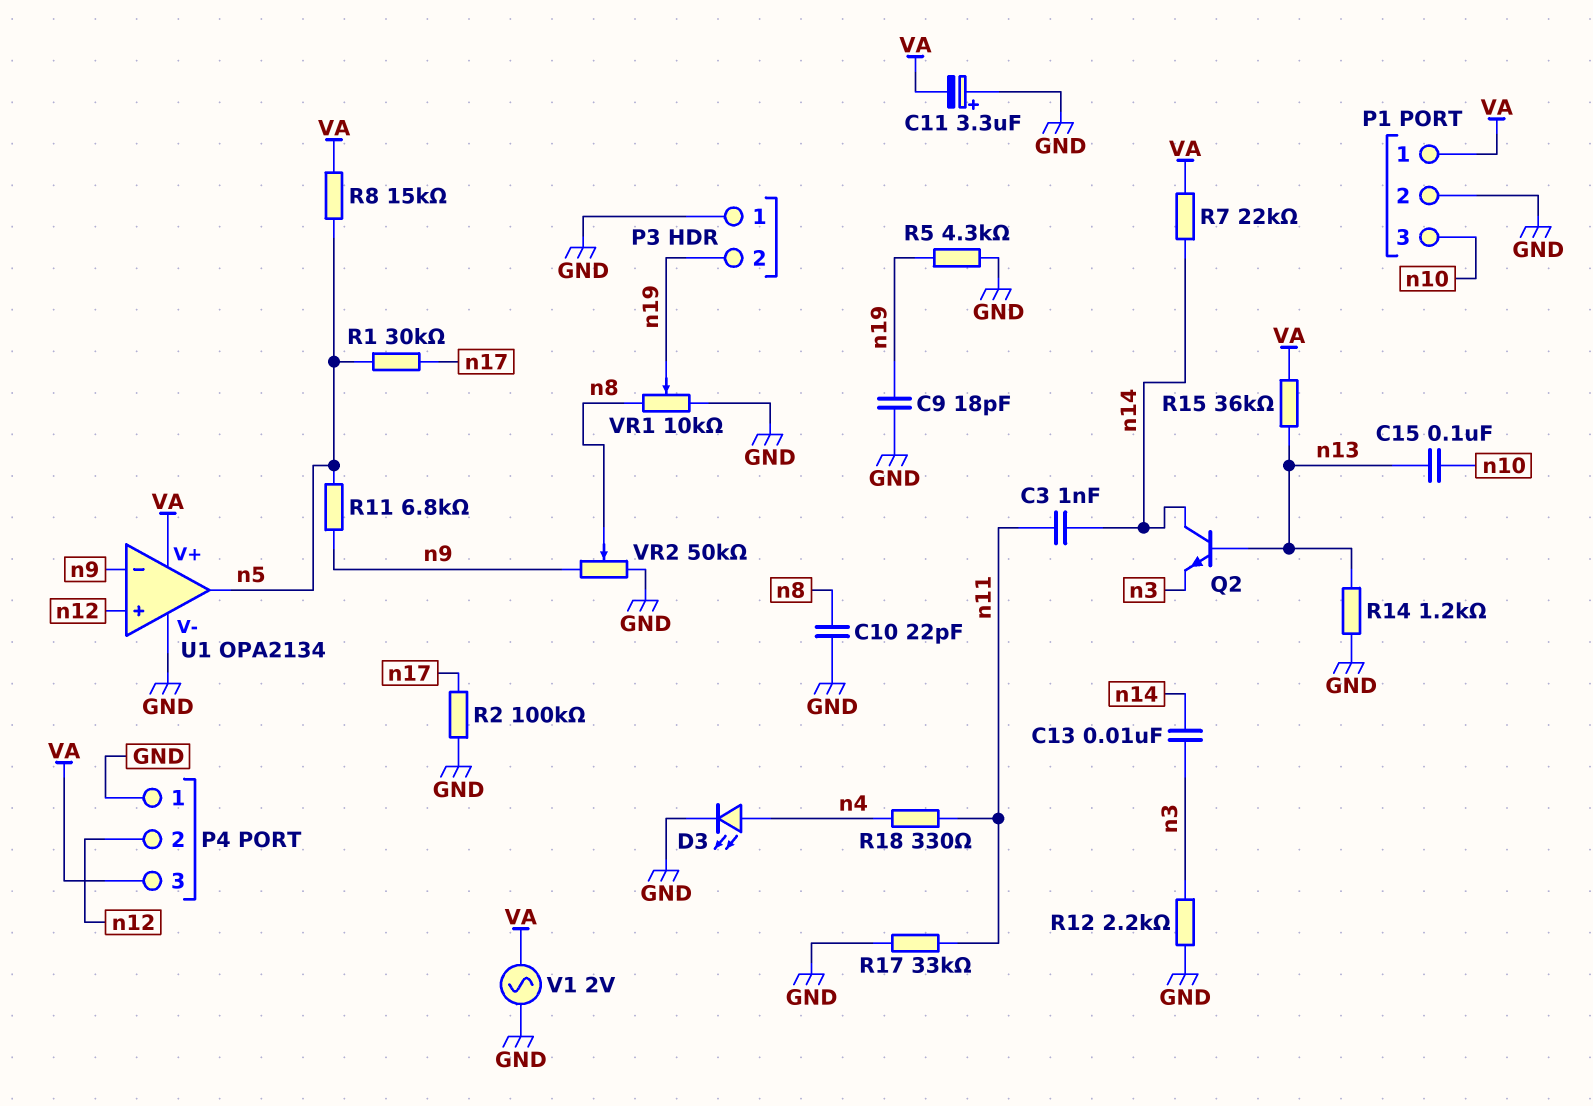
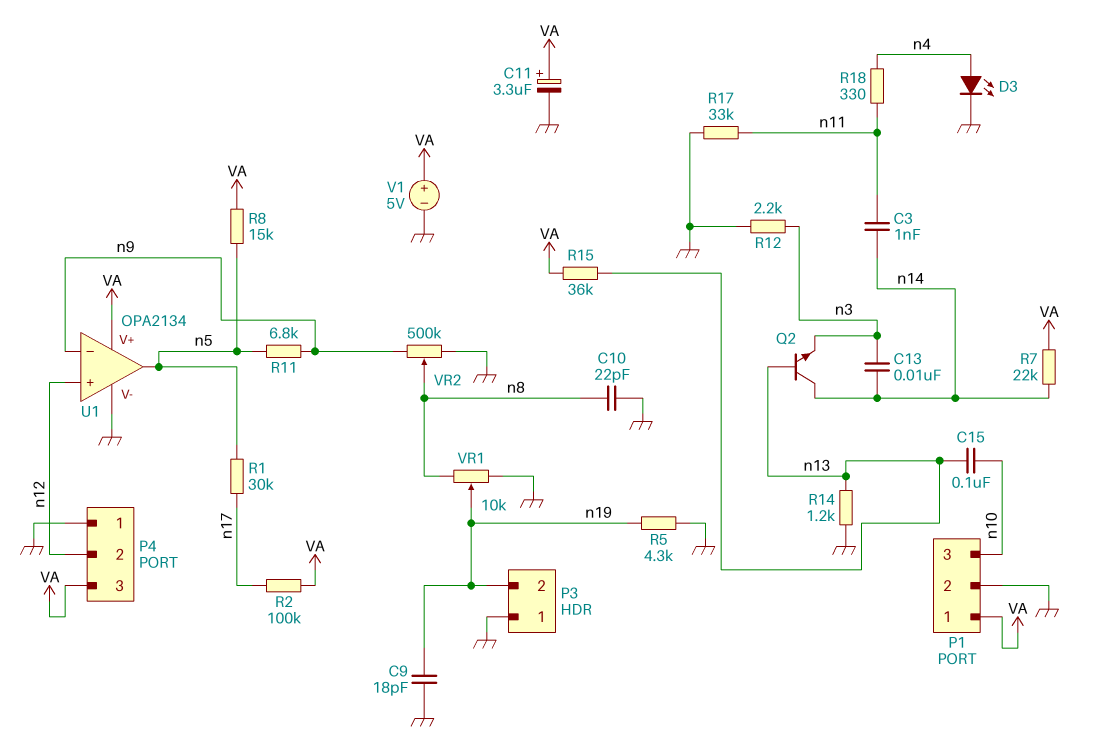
C11: 3.3uF (plus GND, minus VA) -> 3.3uF (plus VA, minus GND)
R2: 100k (GND, n17) -> 100k (VA, n17)
V1: AC 2V (GND, VA) -> 5V (plus VA, minus GND)
VR2: 50k (GND, n9, wiper n8) -> 500k (GND, n9, wiper n8)

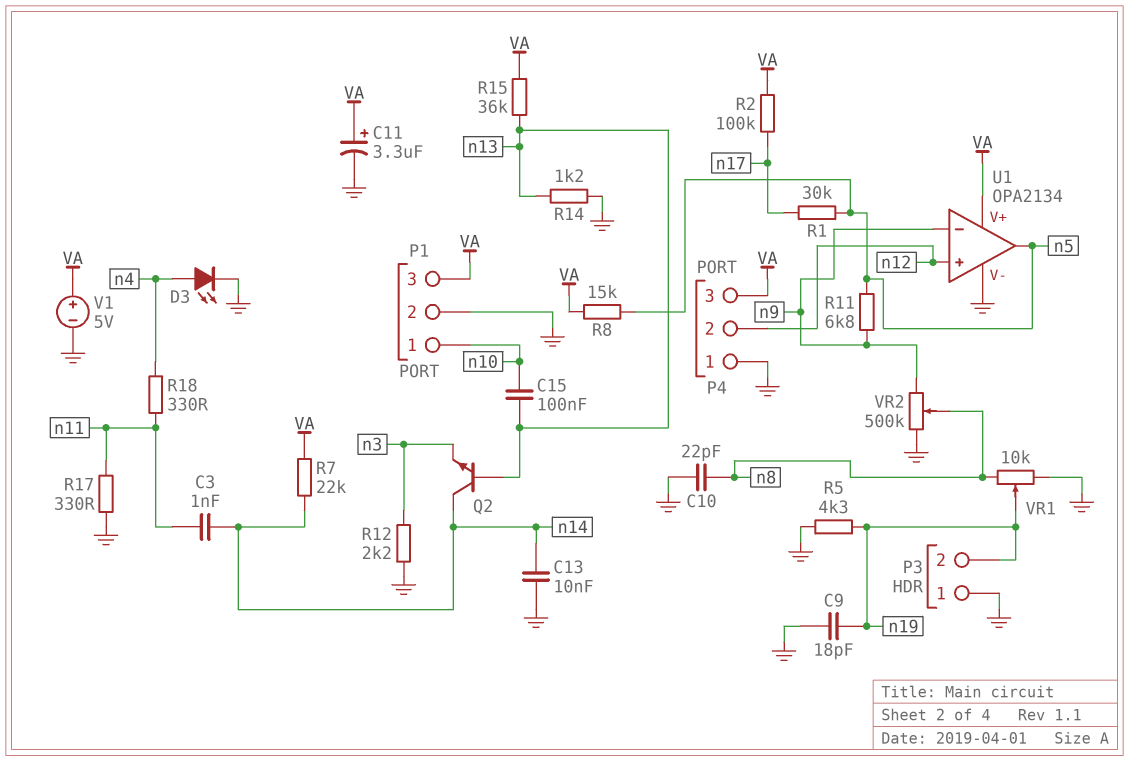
C13: 10nF (n3, n14) -> 10nF (GND, n14)
P1 pin 1: VA -> n10
P1 pin 3: n10 -> VA
R17: 33k (GND, n11) -> 330 (GND, n11)

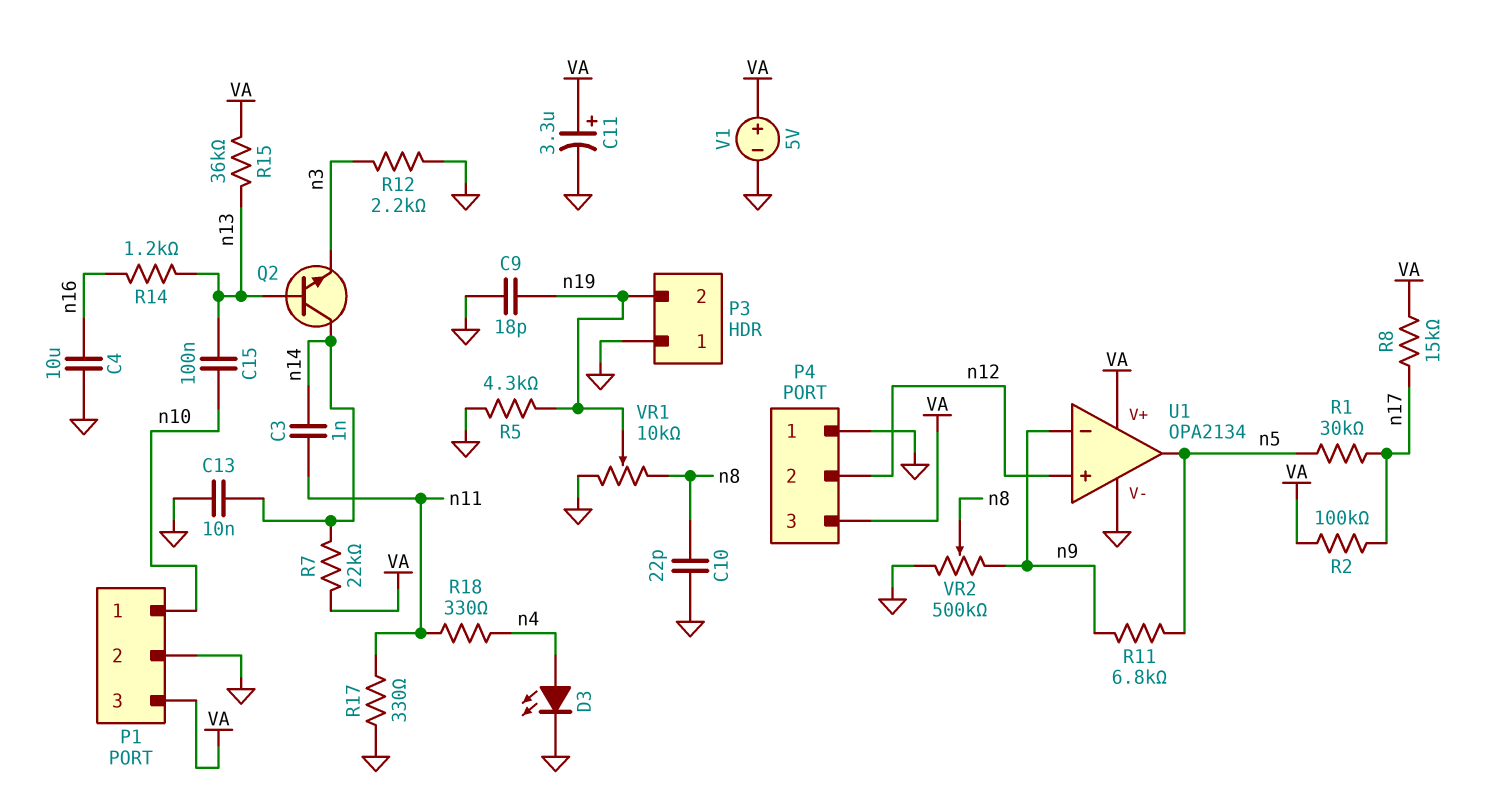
C4: none -> 10uF (GND, n16)
R8: 15k (VA, n5) -> 15k (VA, n17)
R14: 1.2k (GND, n13) -> 1.2k (n13, n16)

